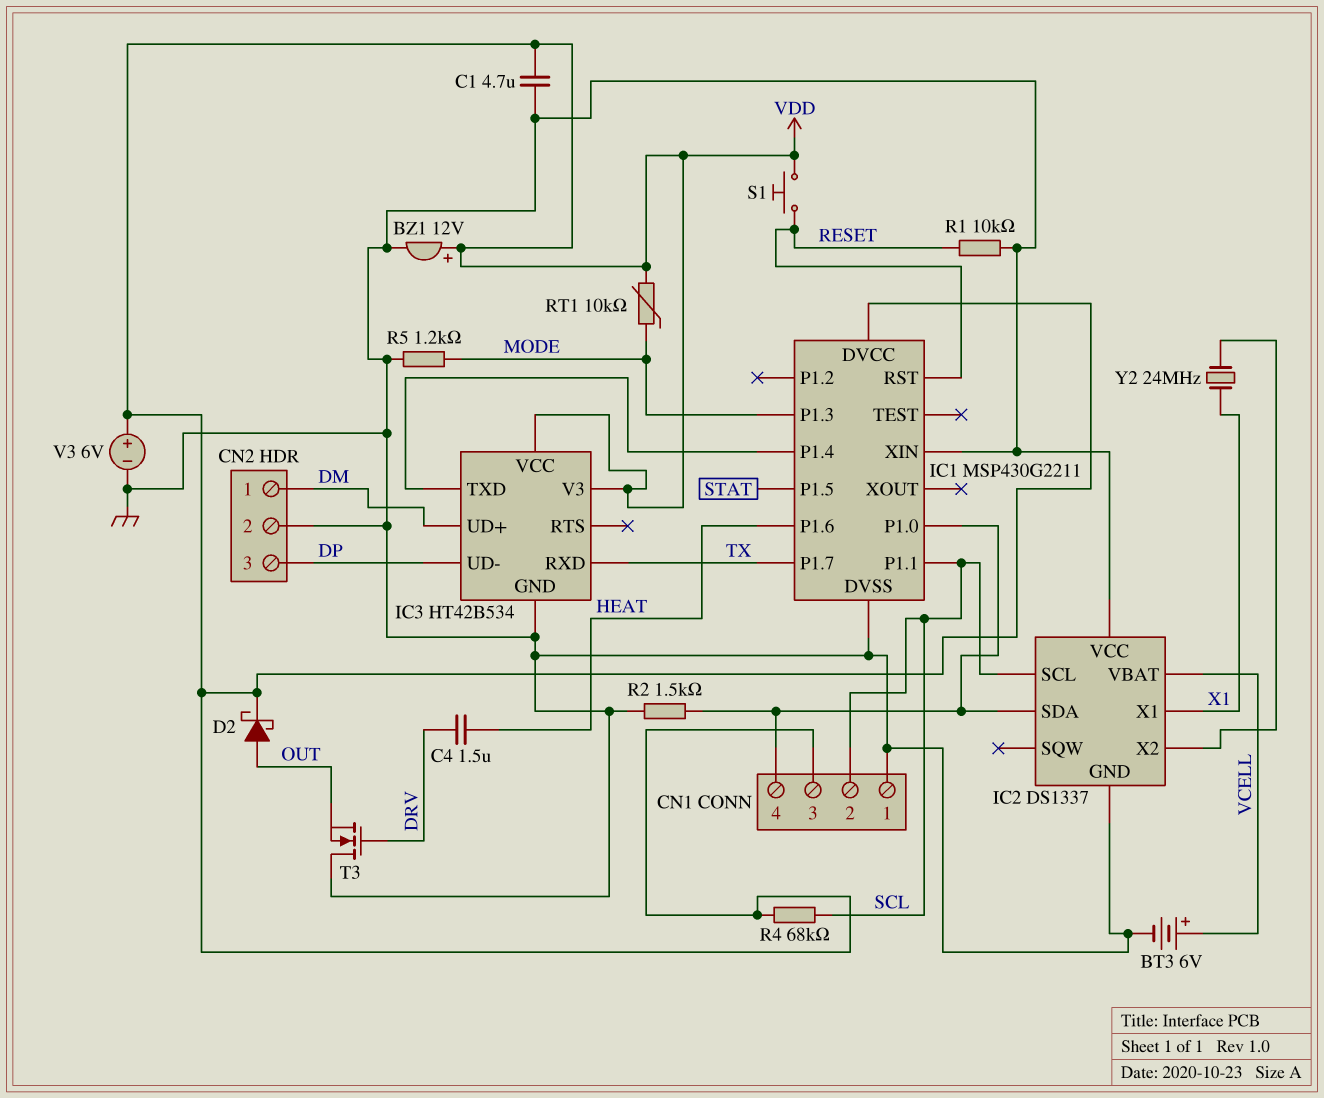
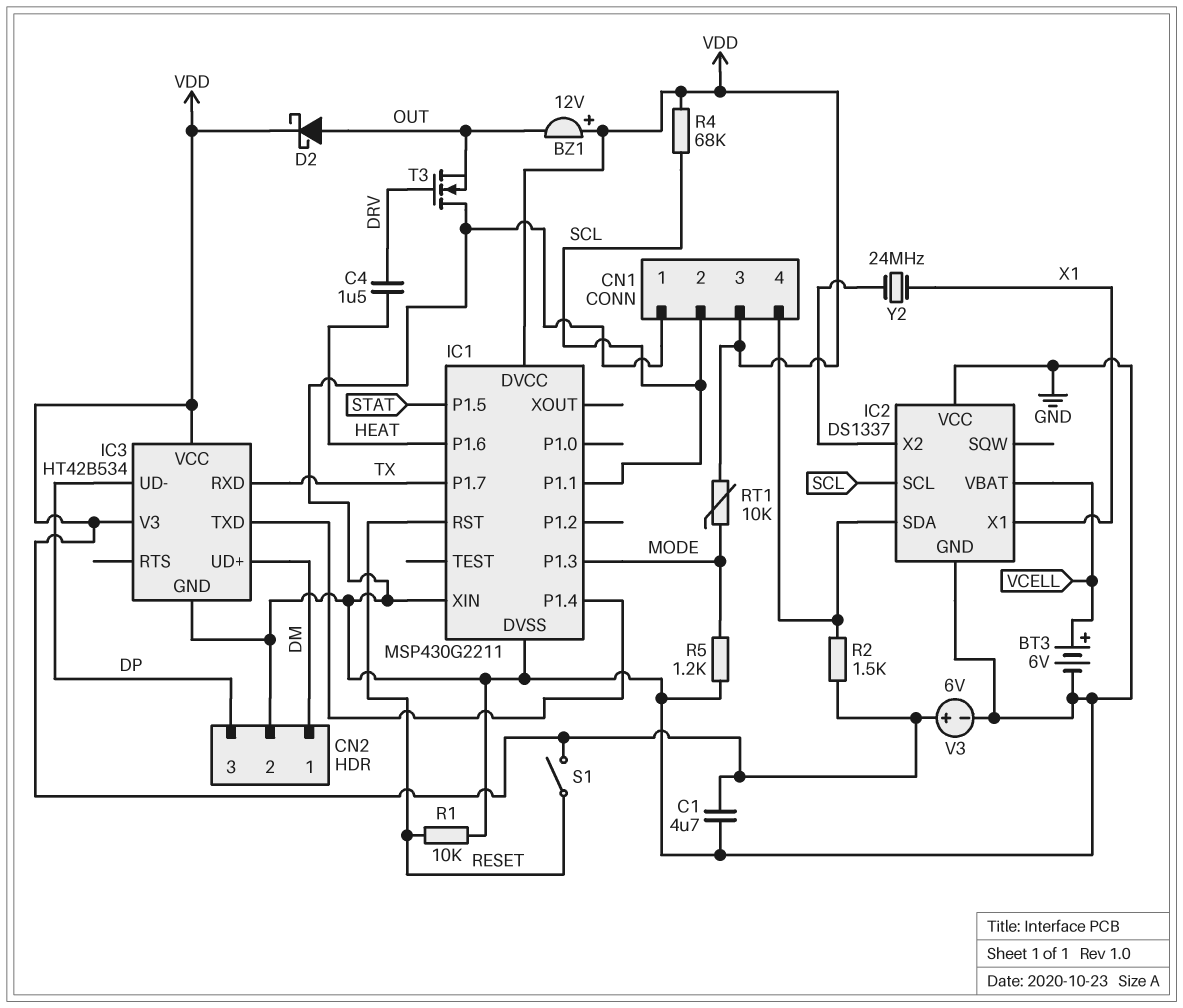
BZ1: buzzer 12V (plus VDD, minus GND) -> buzzer 12V (plus VDD, minus OUT)
IC1 pin P1.0: CN1/4 -> none
R2: 1.5k (CN1/4, GND) -> 1.5k (CN1/4, VDD)
S1: button (RESET, VDD) -> switch (RESET, VDD)

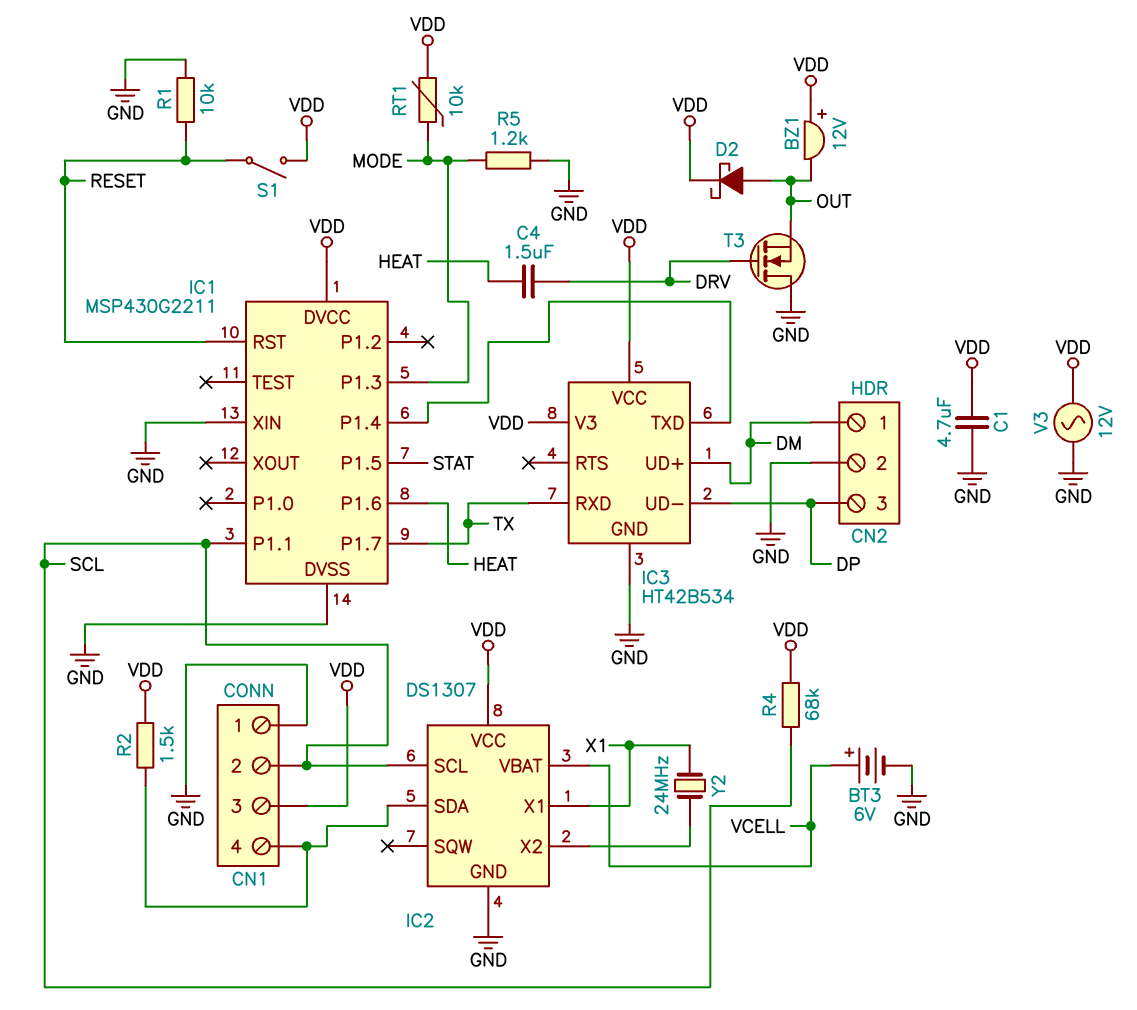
IC2: DS1337 -> DS1307
IC2 pin VCC: GND -> VDD
V3: 6V (plus VDD, minus GND) -> AC 12V (GND, VDD)

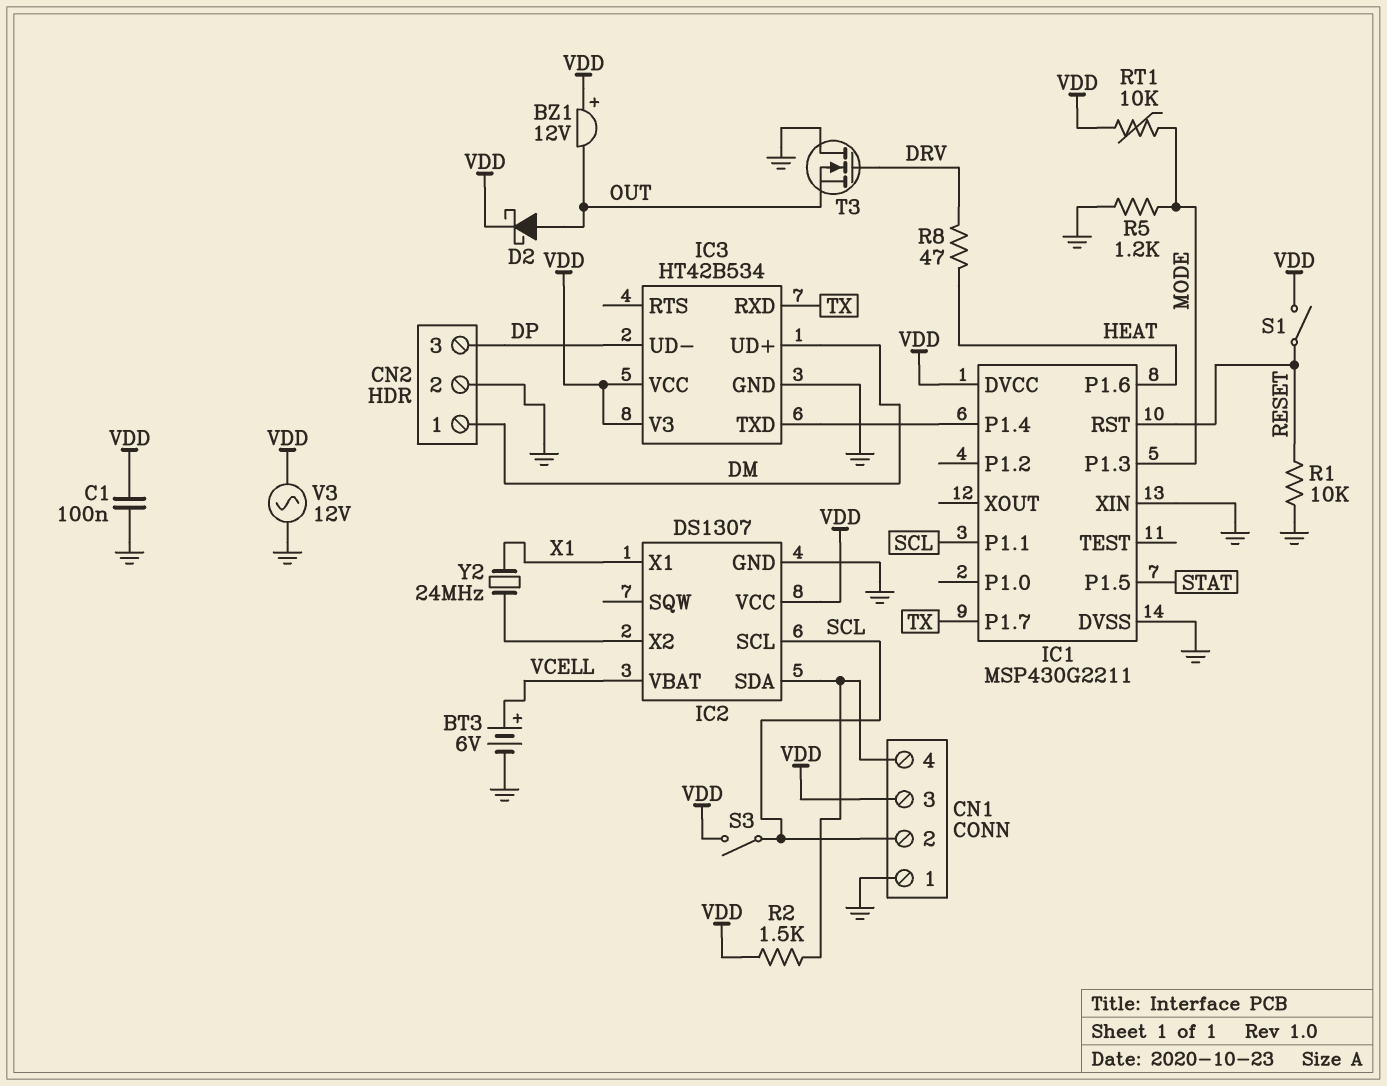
C1: 4.7uF (GND, VDD) -> 100nF (GND, VDD)
C4: 1.5uF (DRV, HEAT) -> none
R4: 68k (SCL, VDD) -> none
R8: none -> 47 (DRV, HEAT)
S3: none -> switch (SCL, VDD)

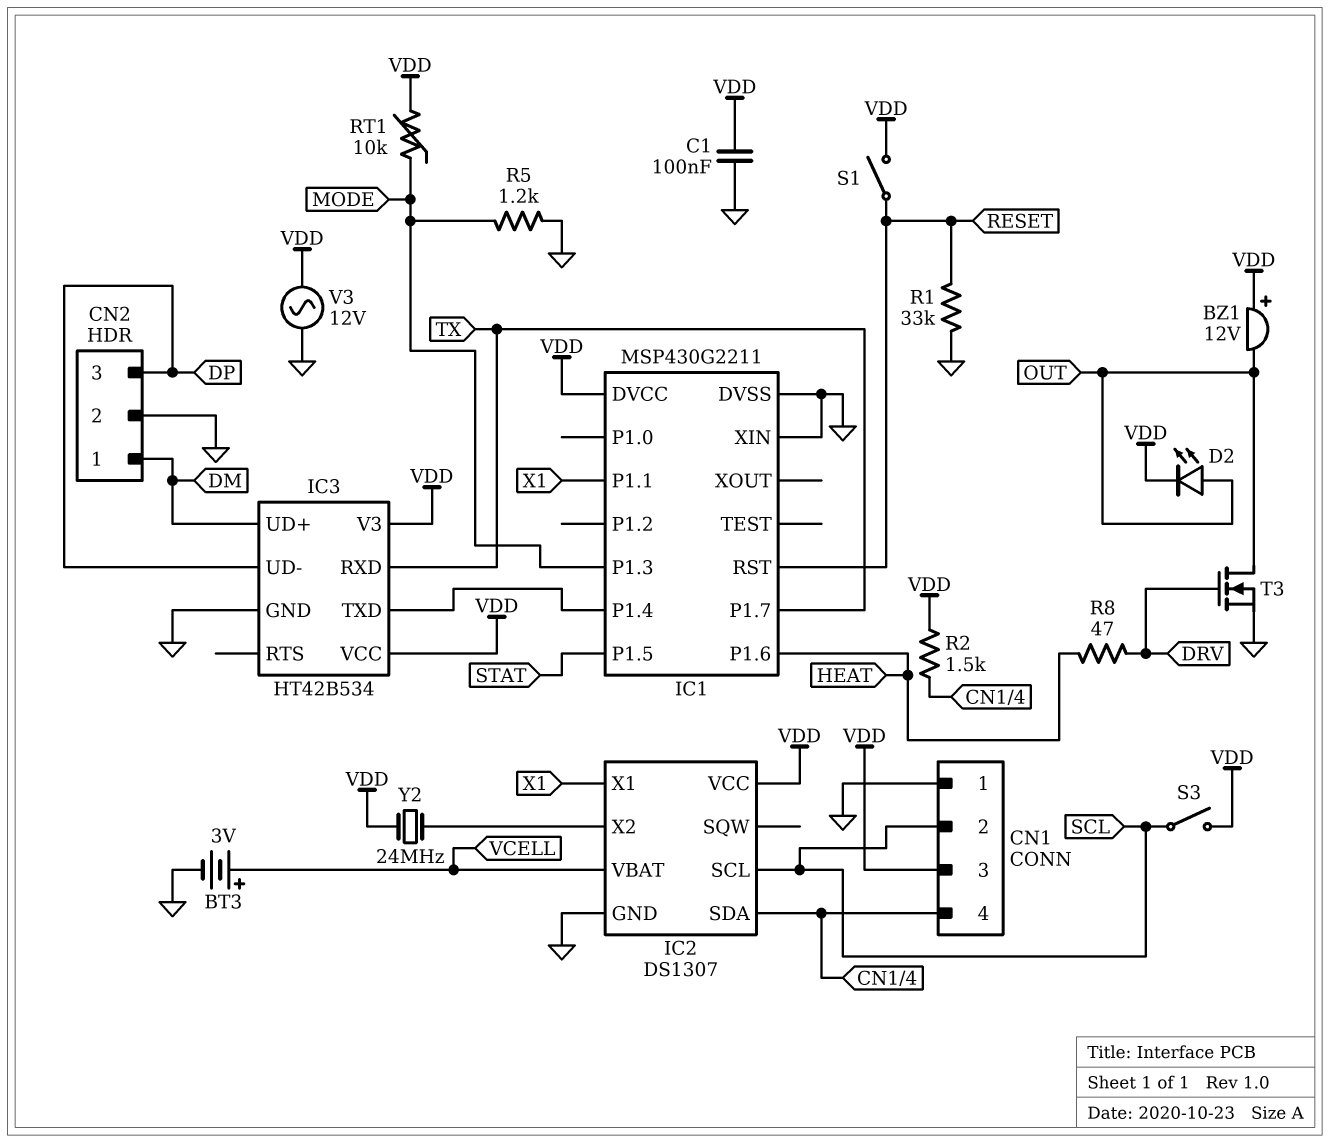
BT3: 6V (plus VCELL, minus GND) -> 3V (plus VCELL, minus GND)
D2: schottky (A OUT, K VDD) -> LED (A OUT, K VDD)
IC1 pin P1.1: SCL -> X1
R1: 10k (GND, RESET) -> 33k (GND, RESET)
T3: NMOS (G DRV, D GND, S OUT) -> NMOS (G DRV, D OUT, S GND)
Y2: 24MHz (IC2/X2, X1) -> 24MHz (IC2/X2, VDD)

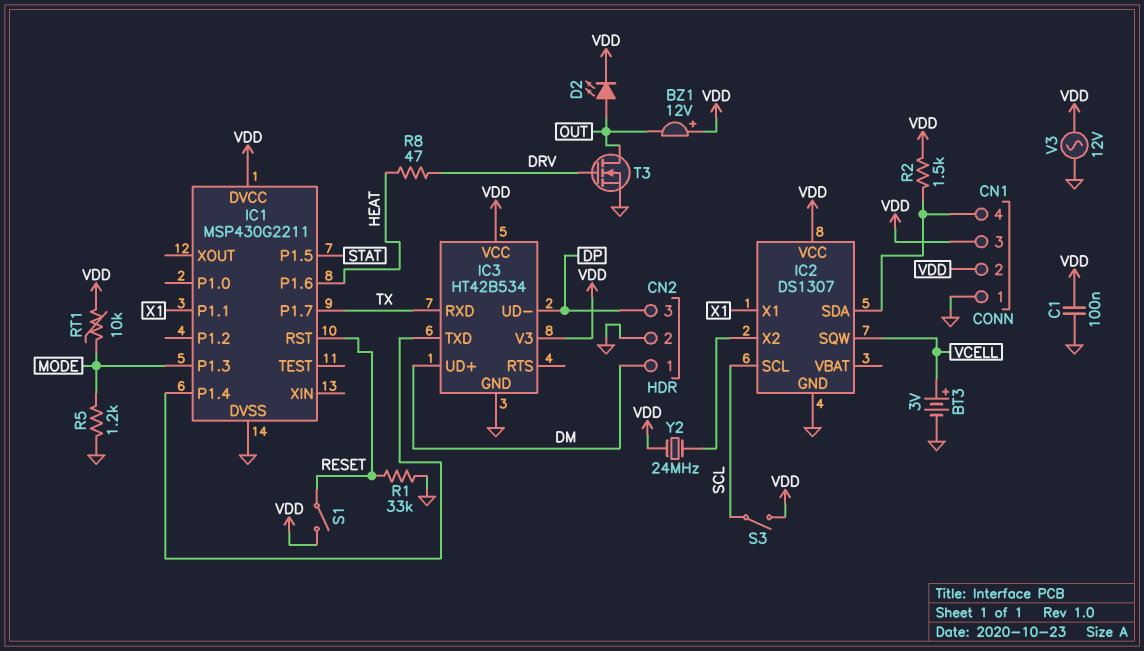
CN1 pin 2: SCL -> VDD
IC1 pin XIN: GND -> none
IC2 pin SQW: none -> VCELL
IC2 pin VBAT: VCELL -> none

